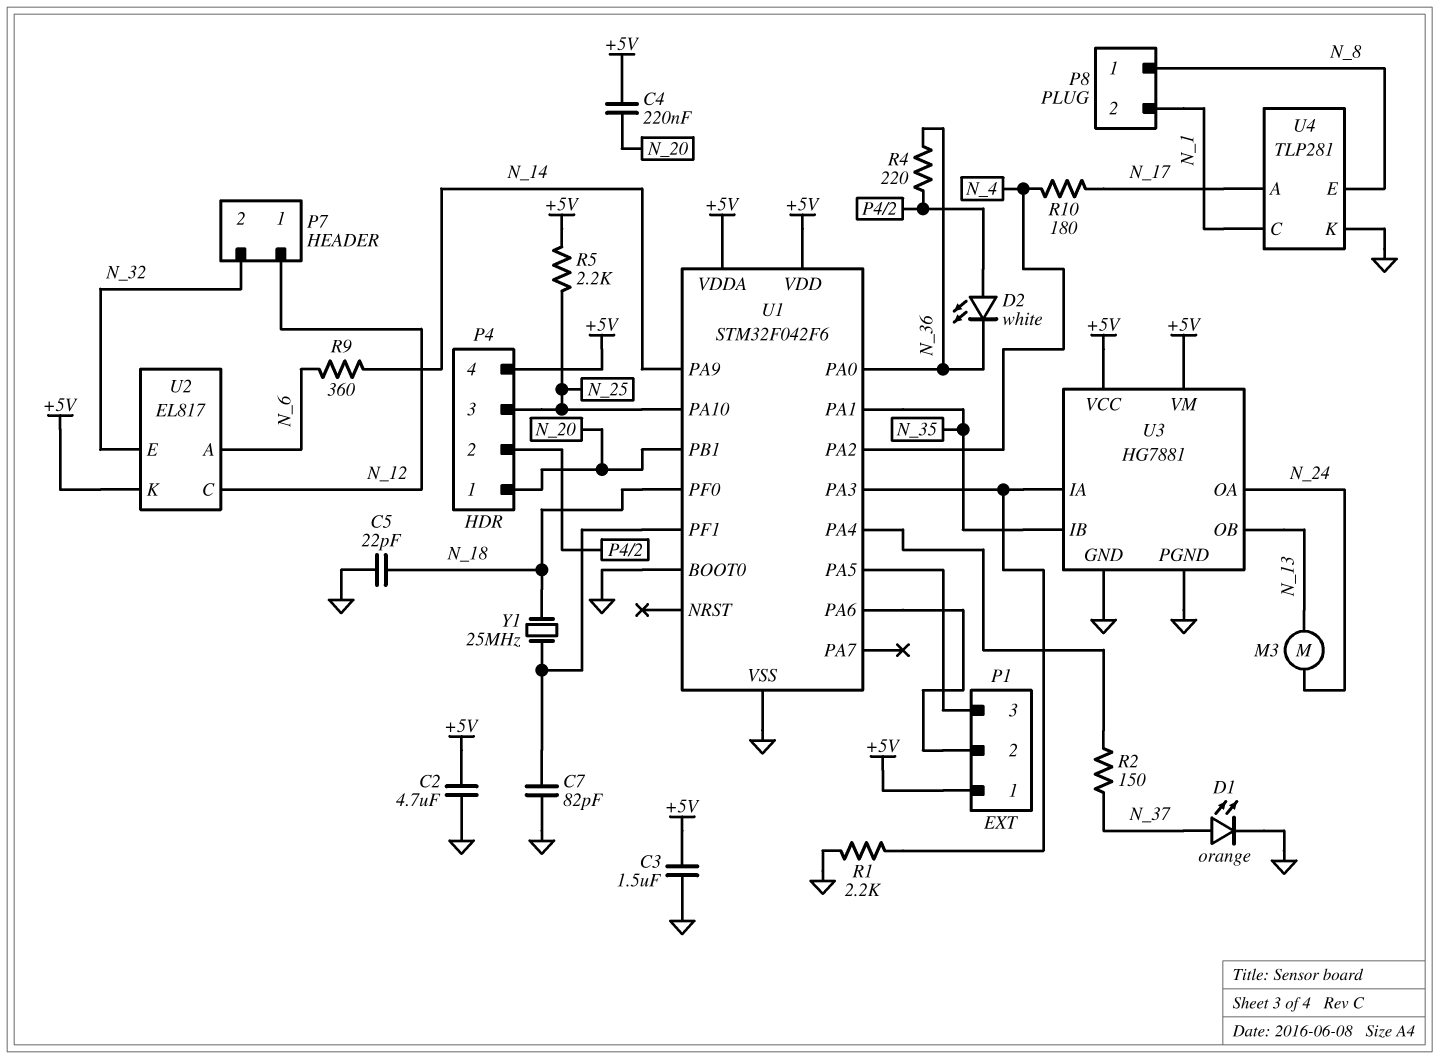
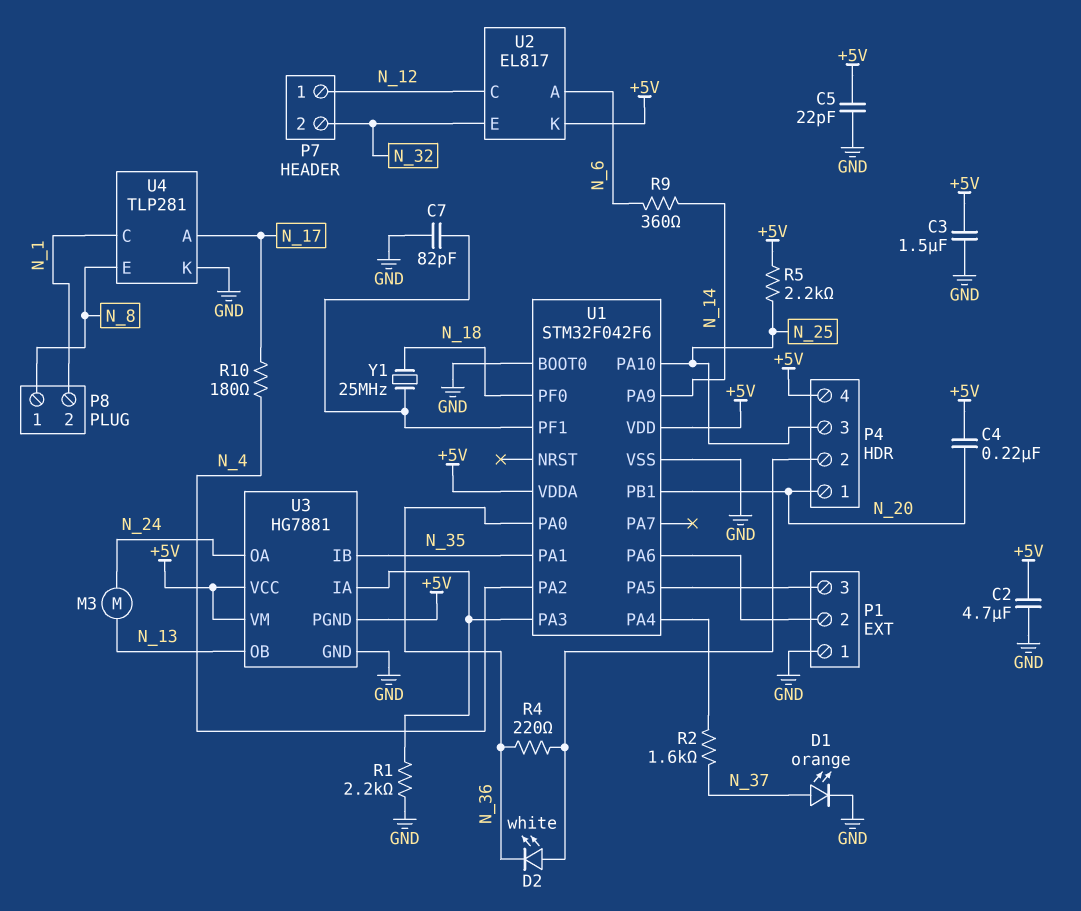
C5: 22pF (GND, N_18) -> 22pF (+5V, GND)
P1 pin 1: +5V -> GND
R2: 150 (N_37, U1/PA4) -> 1.6k (N_37, U1/PA4)
U3 pin PGND: GND -> +5V

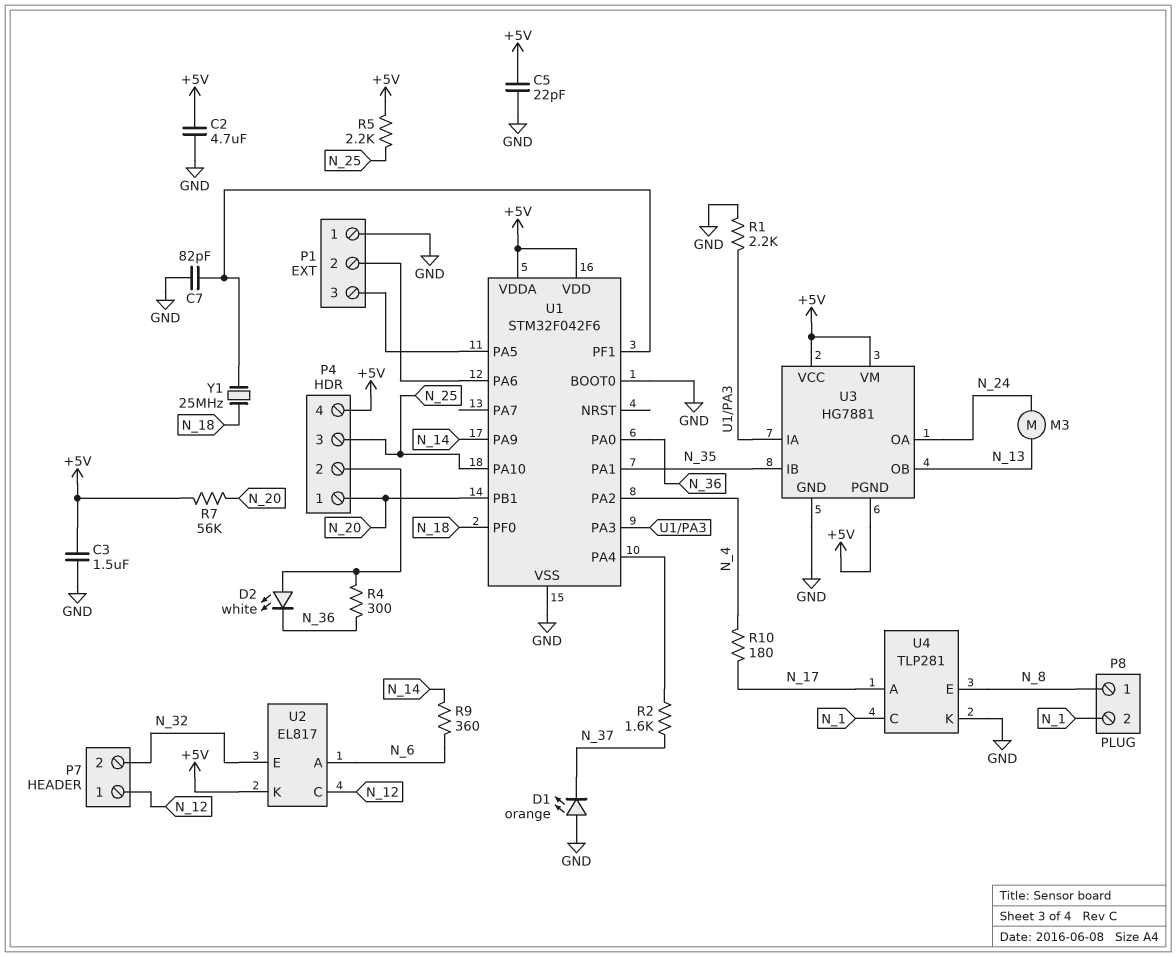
C4: 220nF (+5V, N_20) -> none
D1: LED orange (A N_37, K GND) -> LED orange (A GND, K N_37)
R4: 220 (N_36, P4/2) -> 300 (N_36, P4/2)
R7: none -> 56k (+5V, N_20)

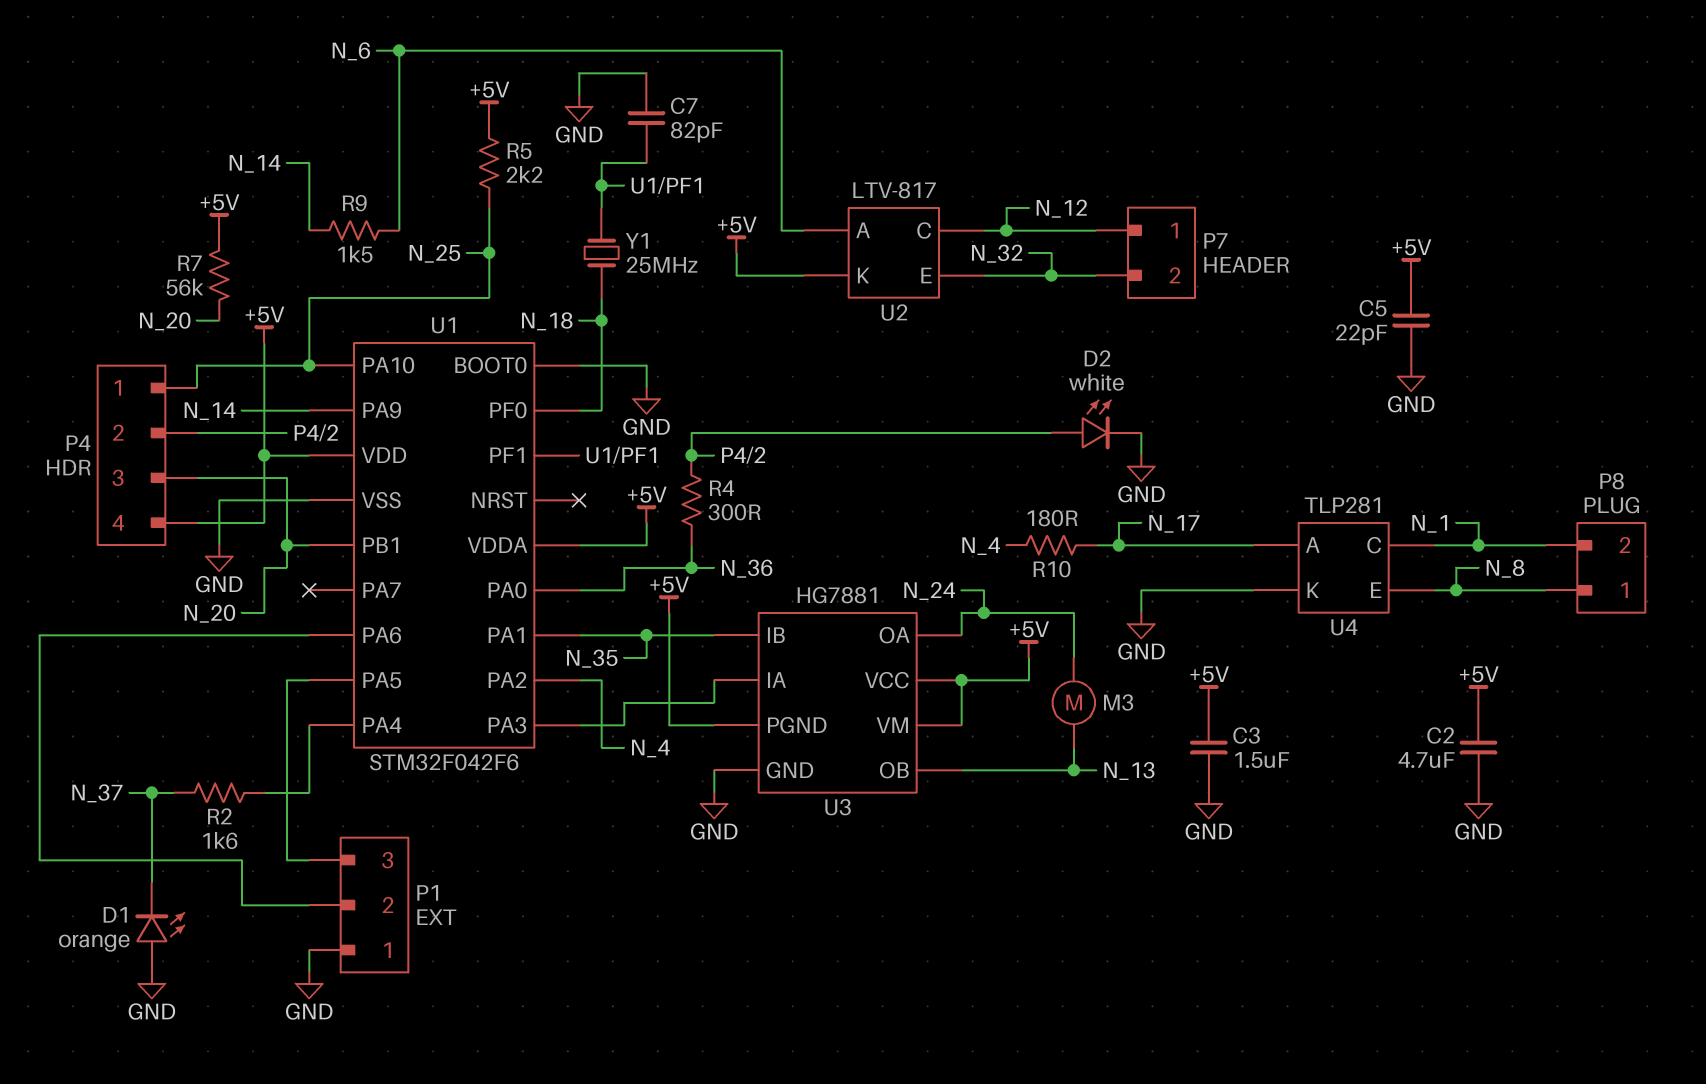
D2: LED white (A P4/2, K N_36) -> LED white (A P4/2, K GND)
P4 pin 1: N_20 -> N_25
P4 pin 3: N_25 -> N_20
R1: 2.2k (GND, U1/PA3) -> none
R9: 360 (N_6, N_14) -> 1.5k (N_6, N_14)
U2: EL817 -> LTV-817

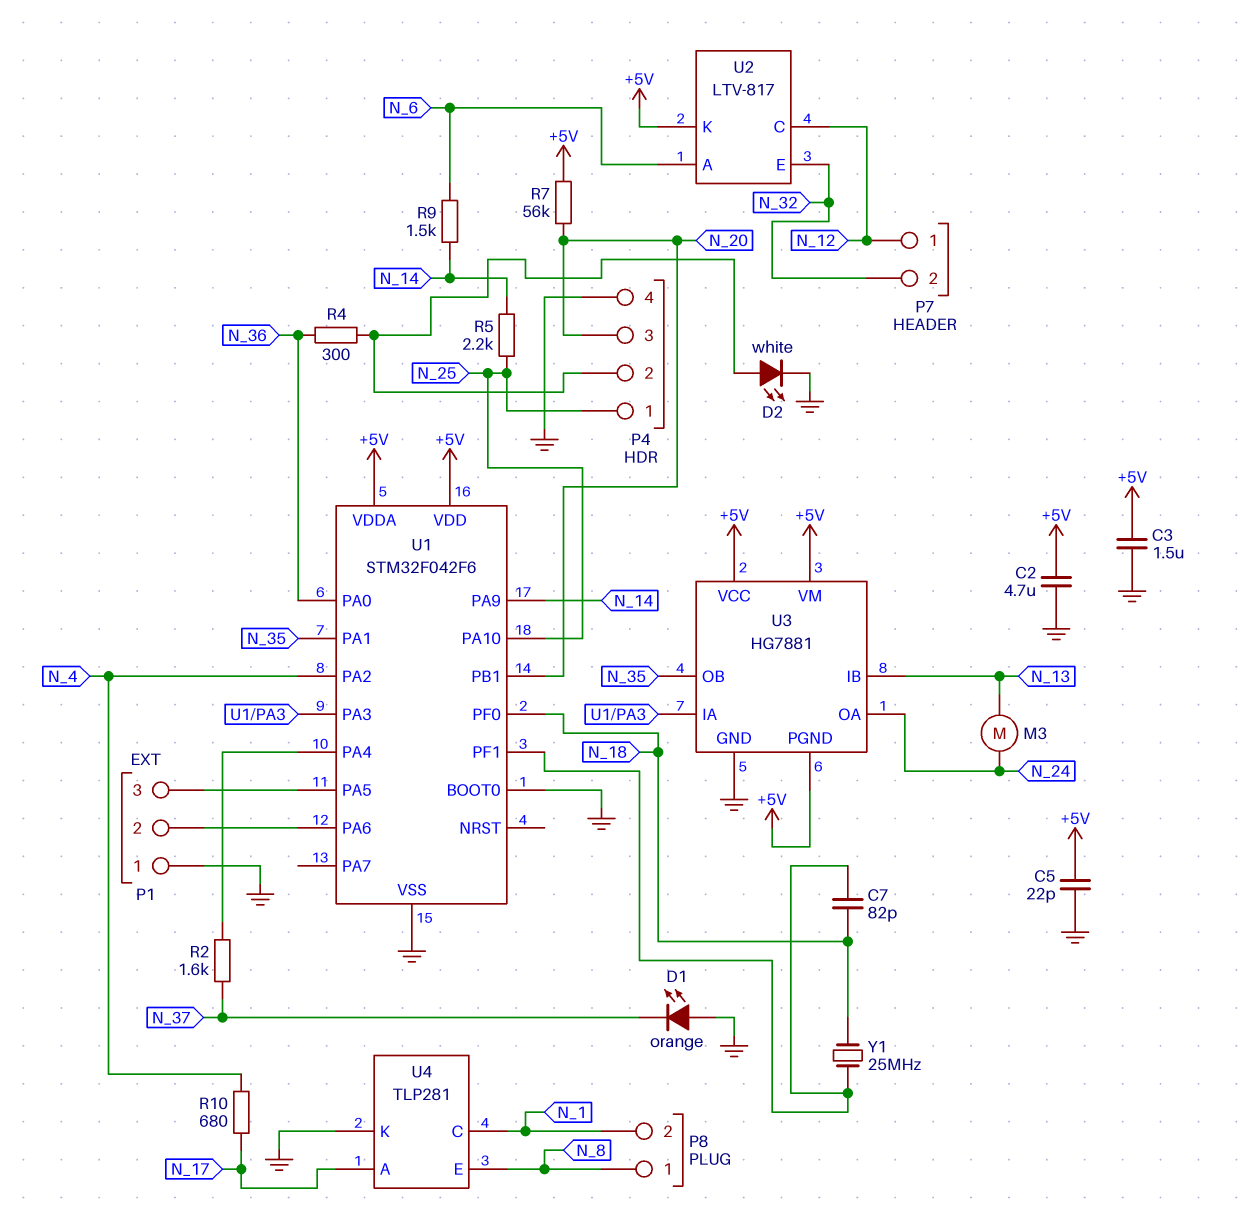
C7: 82pF (GND, U1/PF1) -> 82pF (N_18, U1/PF1)
P4 pin 4: +5V -> GND
R5: 2.2k (+5V, N_25) -> 2.2k (N_14, N_25)
R10: 180 (N_4, N_17) -> 680 (N_4, N_17)
U3 pin IB: N_35 -> N_13
U3 pin OB: N_13 -> N_35

